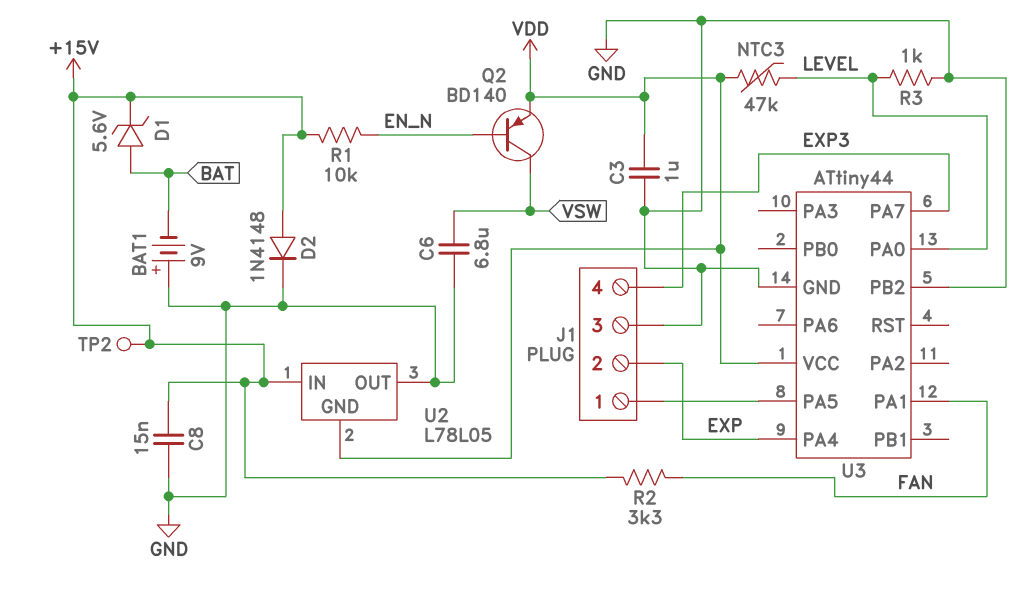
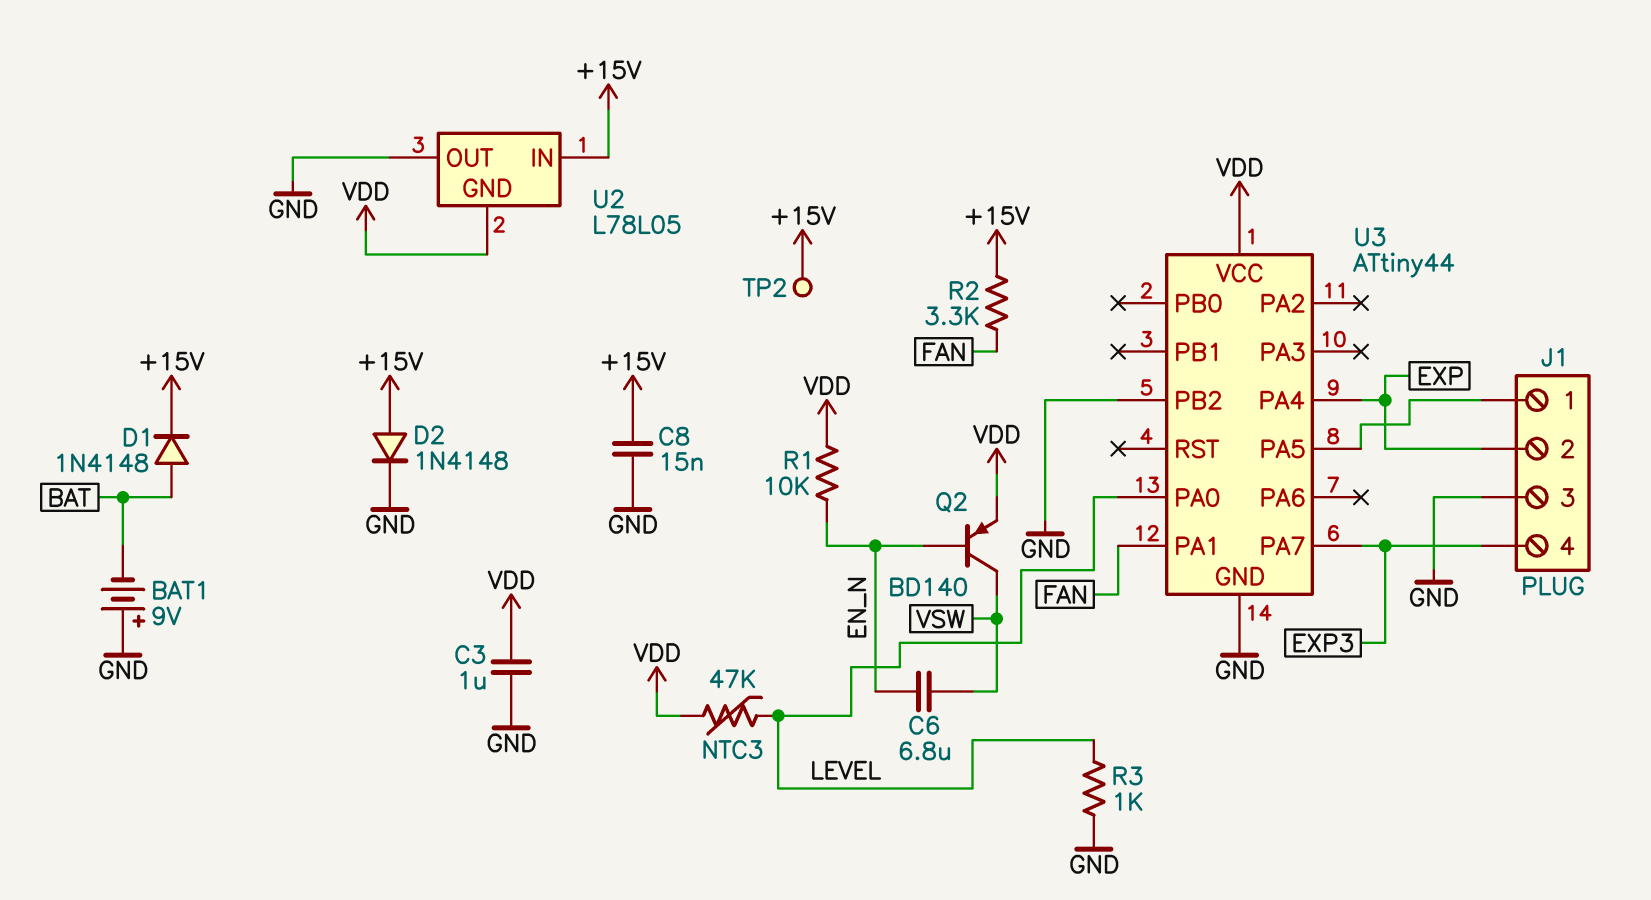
C6: 6.8uF (GND, VSW) -> 6.8uF (EN_N, VSW)
D1: zener 5.6V (A BAT, K +15V) -> diode 1N4148 (A BAT, K +15V)
R1: 10k (+15V, EN_N) -> 10k (EN_N, VDD)

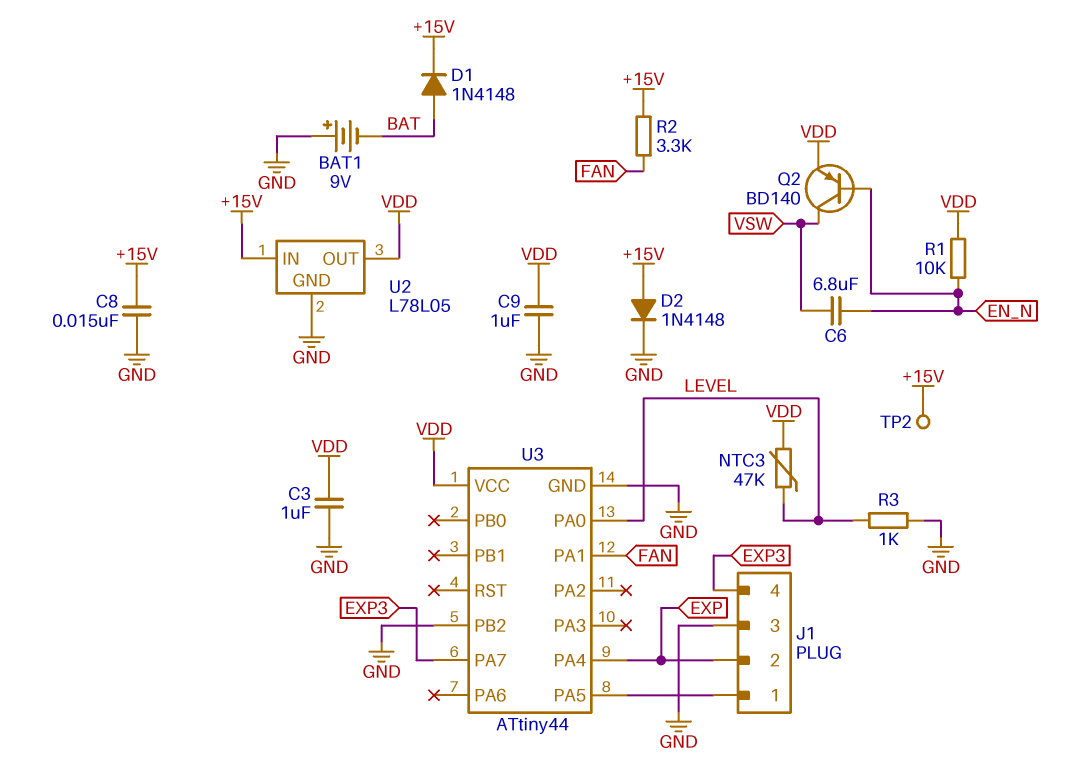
C9: none -> 1uF (GND, VDD)
U2 pin GND: VDD -> GND
U2 pin OUT: GND -> VDD

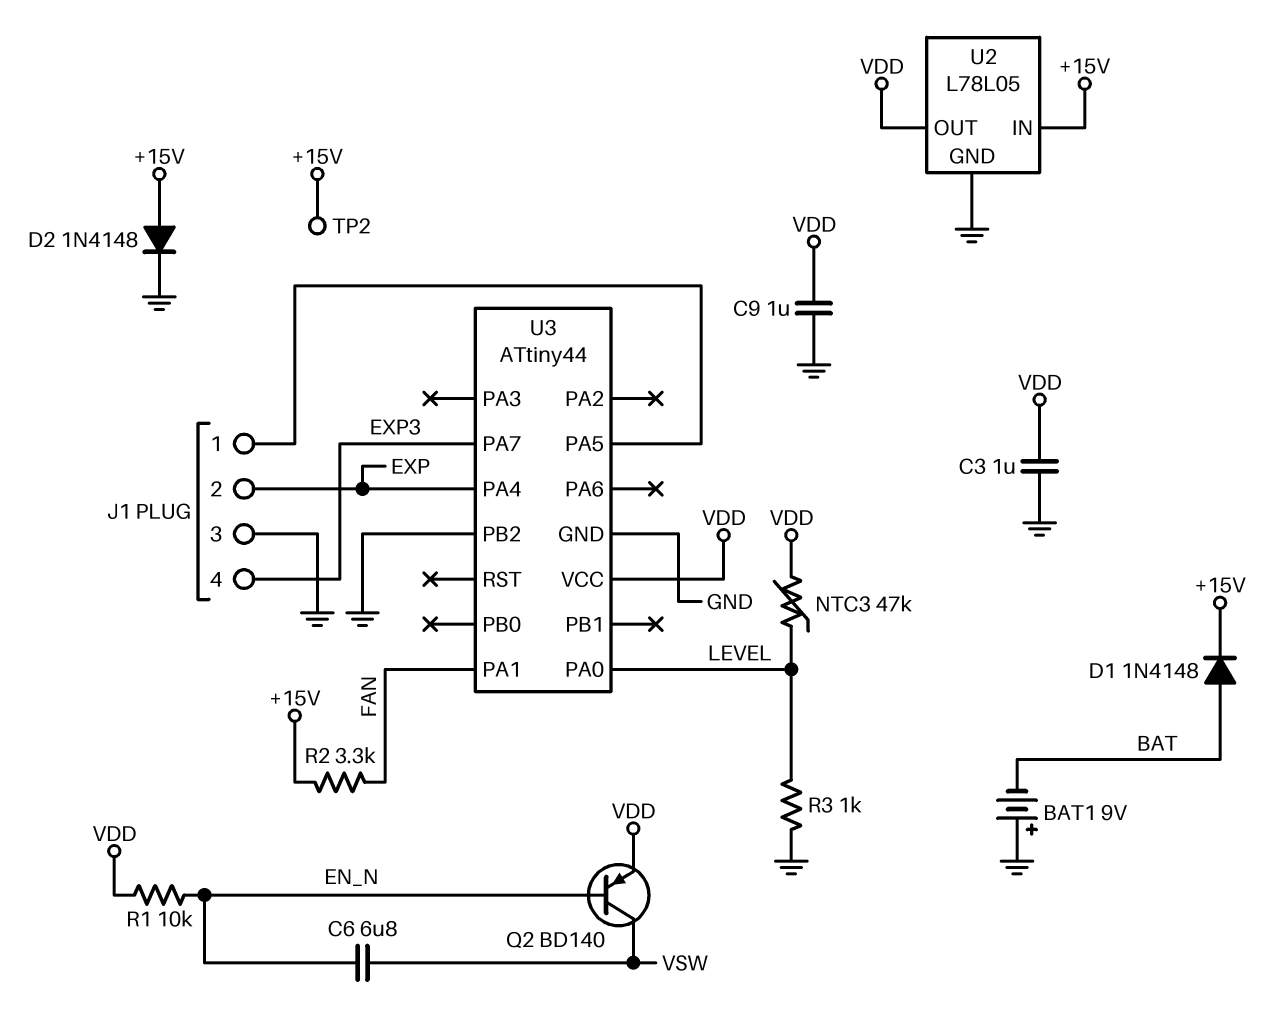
C8: 15nF (+15V, GND) -> none

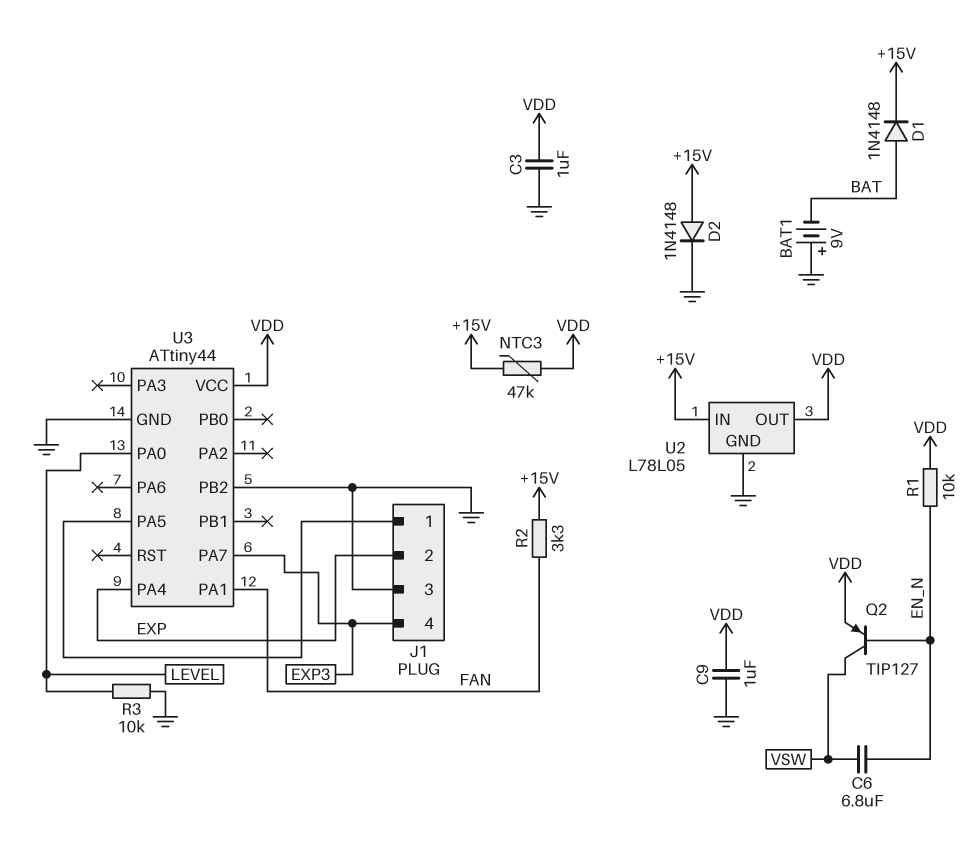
NTC3: 47k (LEVEL, VDD) -> 47k (+15V, VDD)
Q2: PNP BD140 (B EN_N, C VSW, E VDD) -> PNP TIP127 (B EN_N, C VSW, E VDD)
R3: 1k (GND, LEVEL) -> 10k (GND, LEVEL)
TP2: test point (+15V) -> none

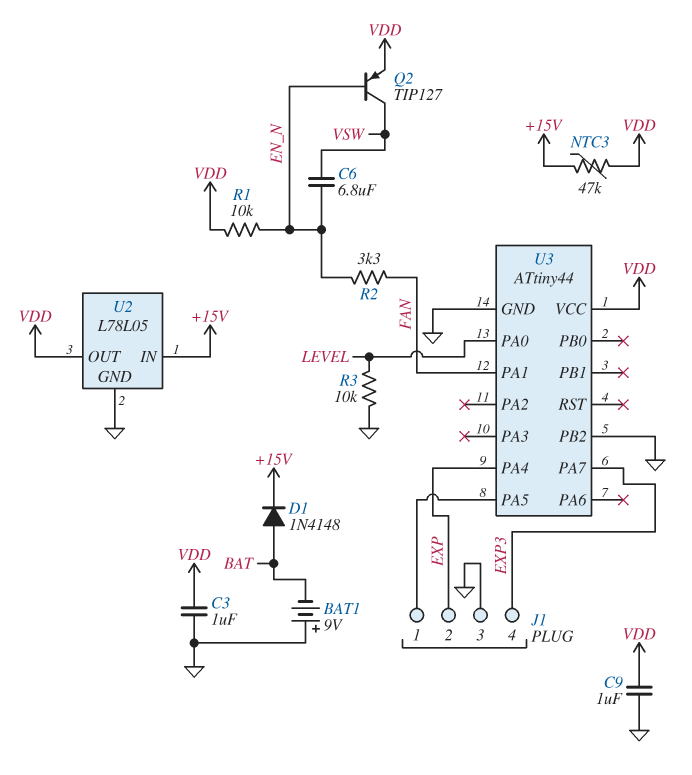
D2: diode 1N4148 (A +15V, K GND) -> none
R2: 3.3k (+15V, FAN) -> 3.3k (EN_N, FAN)

